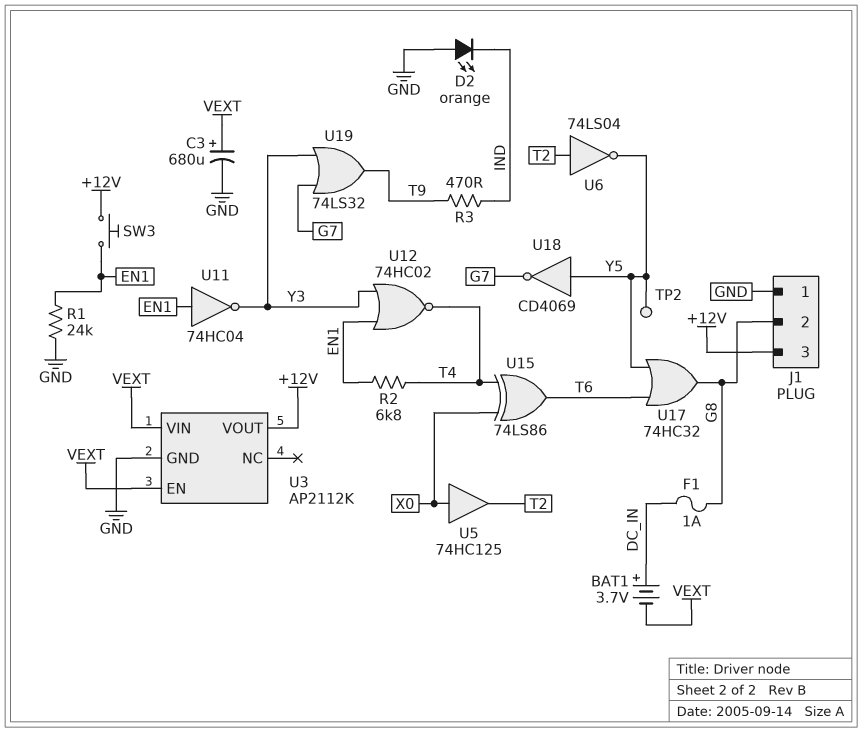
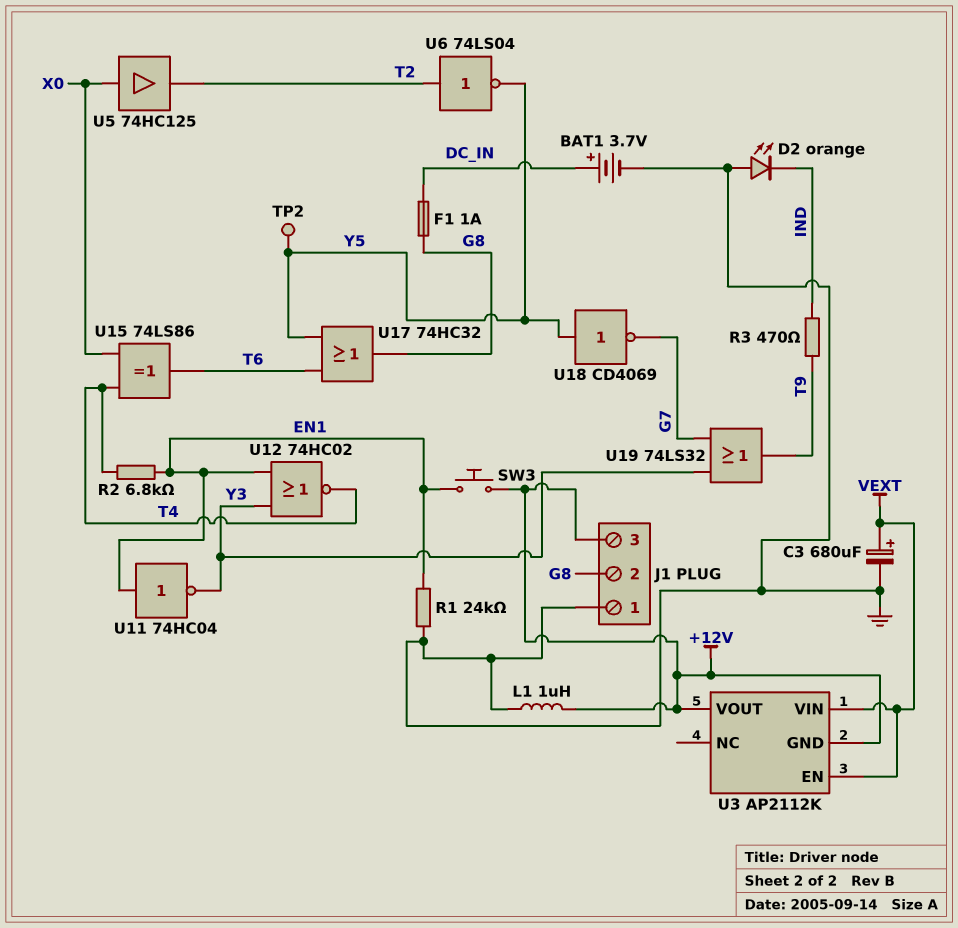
BAT1: 3.7V (plus DC_IN, minus VEXT) -> 3.7V (plus DC_IN, minus GND)
L1: none -> 1uH (+12V, GND)
U3 pin GND: GND -> +12V

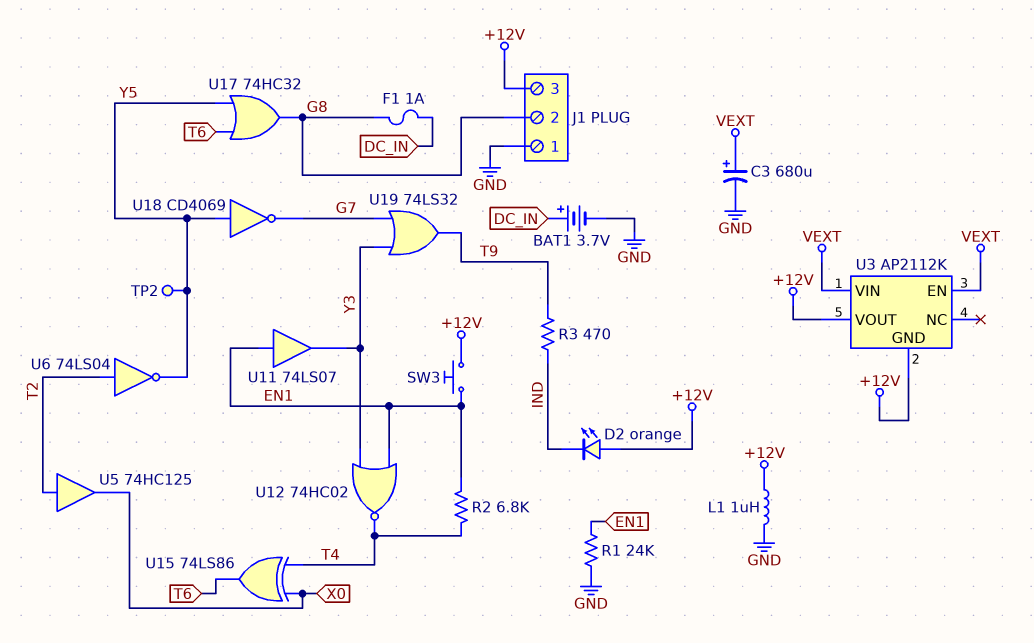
D2: LED orange (A GND, K IND) -> LED orange (A +12V, K IND)
U5: buffer 74HC125 (in X0, out T2) -> buffer 74HC125 (in T2, out X0)
U11: NOT 74HC04 (in EN1, out Y3) -> buffer 74LS07 (in EN1, out Y3)

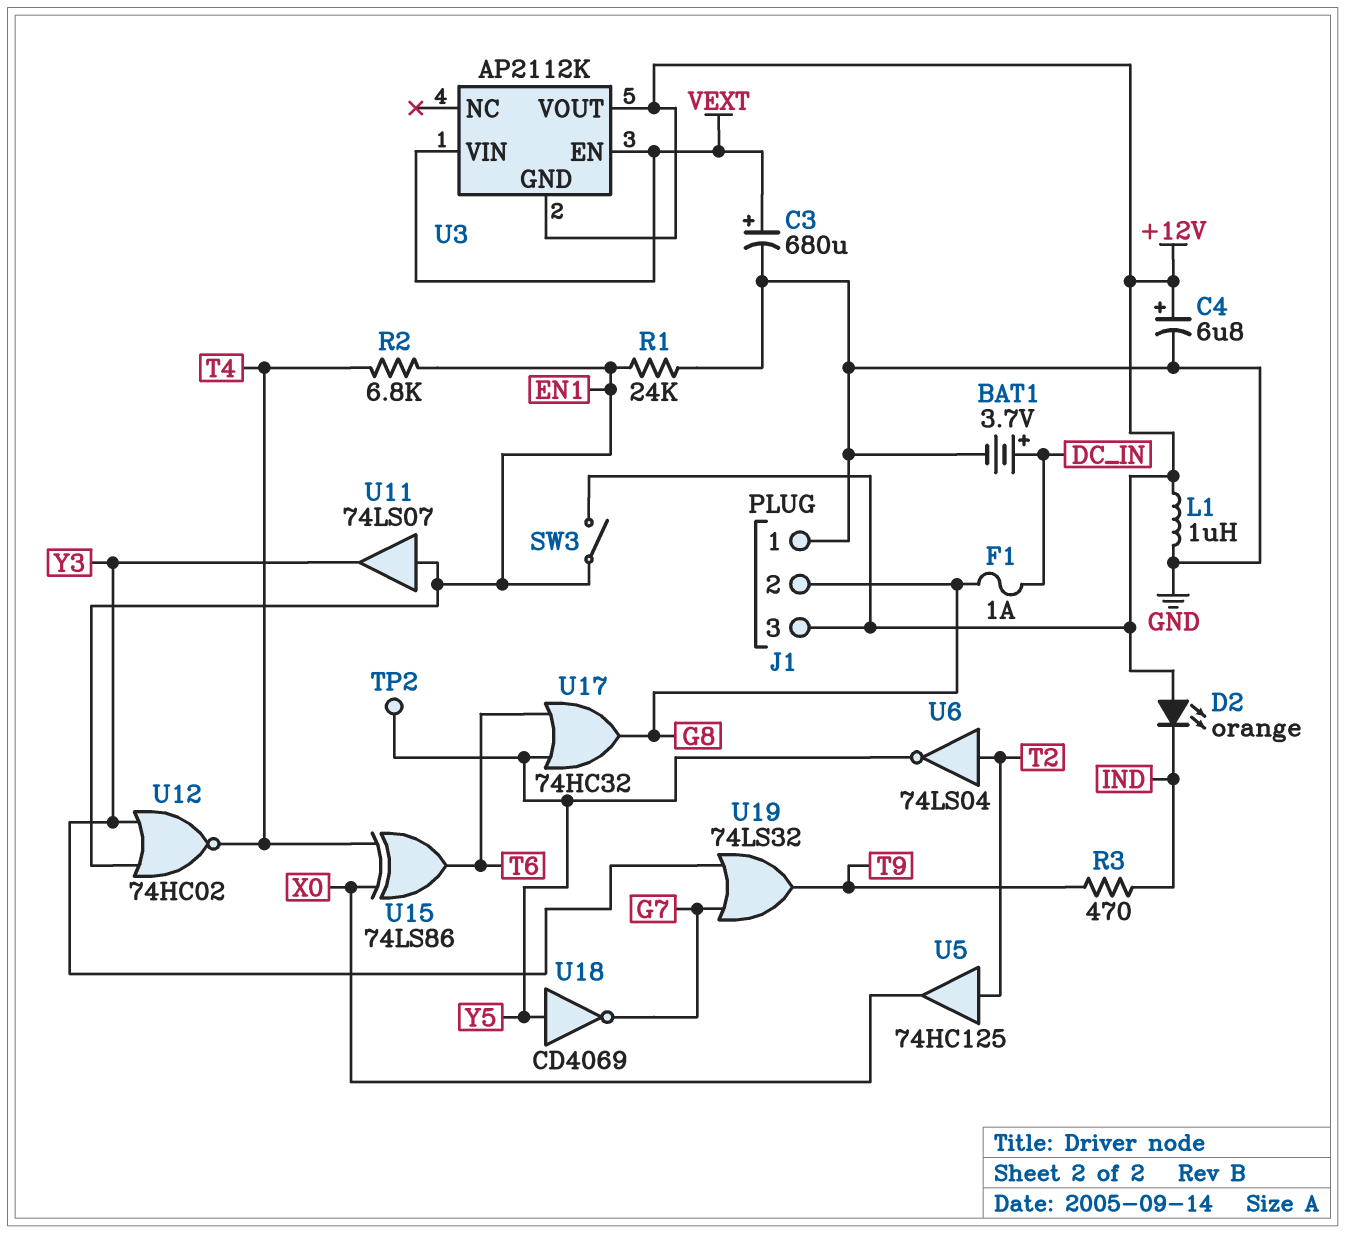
C4: none -> 6.8uF (plus +12V, minus GND)
SW3: button (+12V, EN1) -> switch (+12V, EN1)

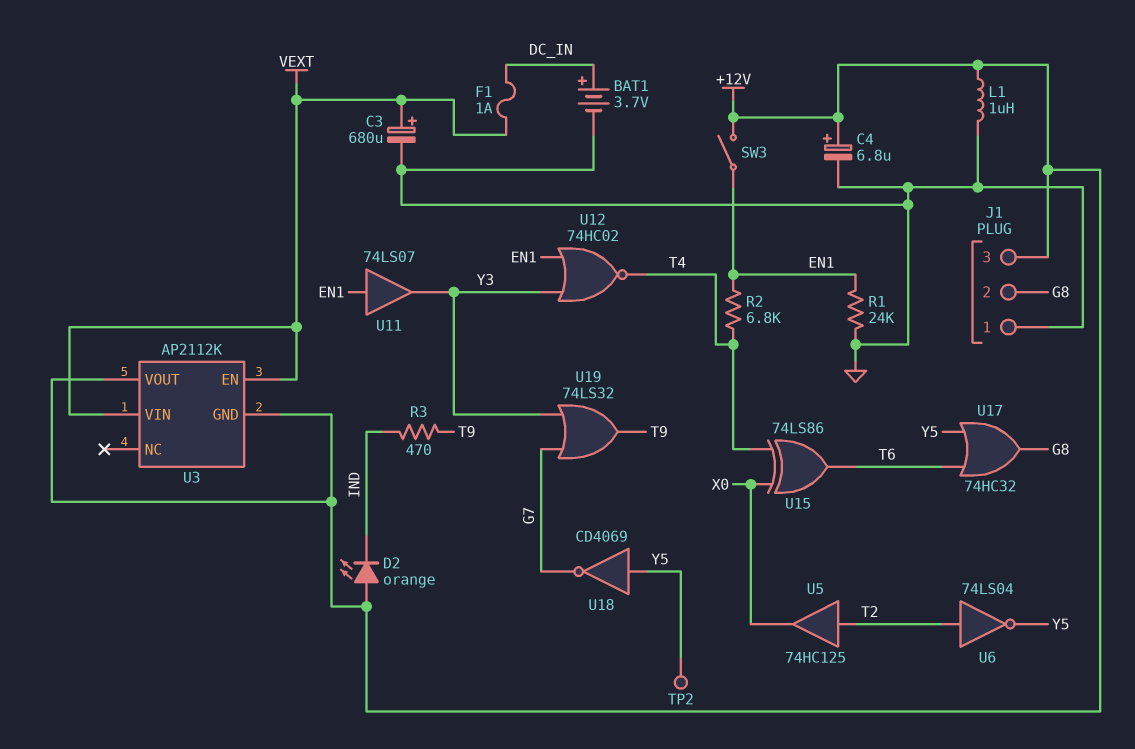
F1: 1A (DC_IN, G8) -> 1A (DC_IN, VEXT)

